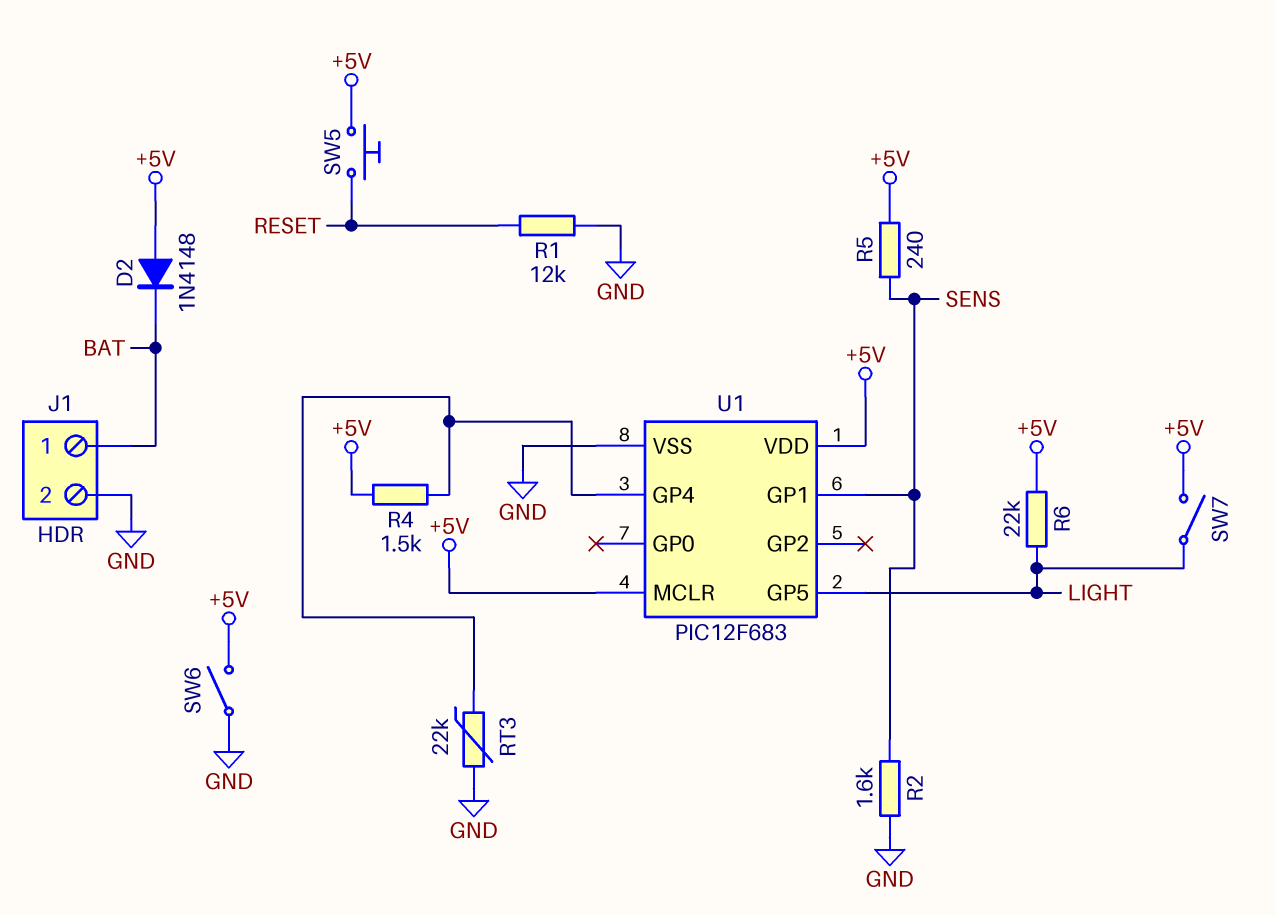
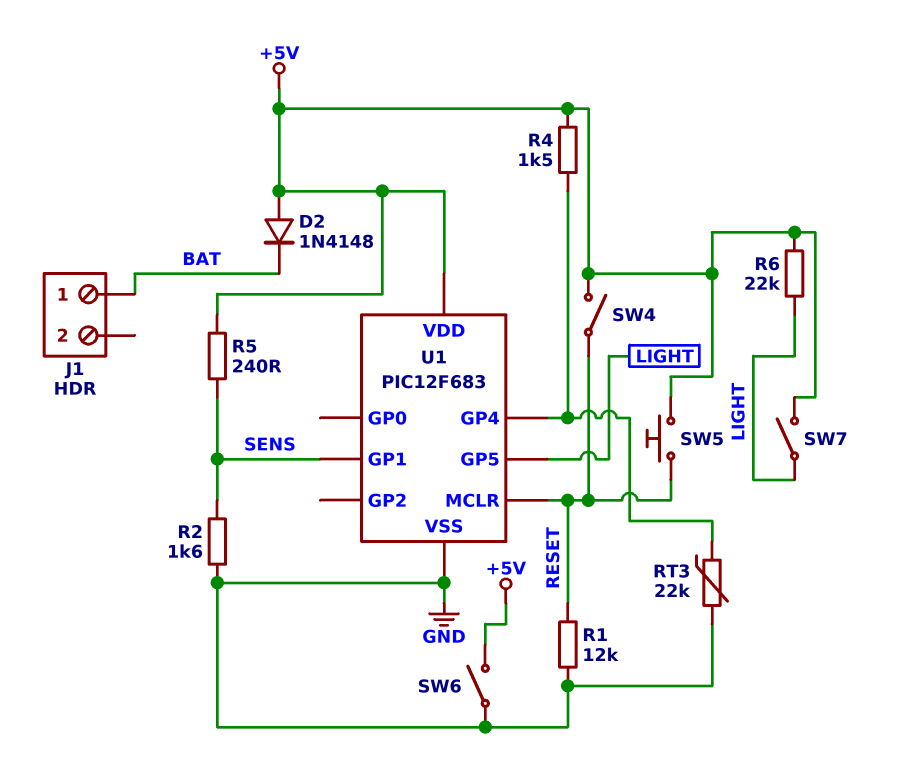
J1 pin 2: GND -> none
SW4: none -> switch (+5V, RESET)
U1 pin MCLR: +5V -> RESET

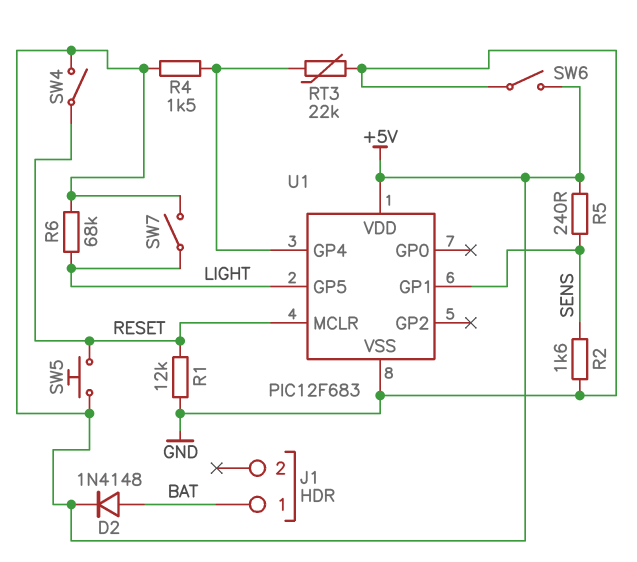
D2: diode 1N4148 (A +5V, K BAT) -> diode 1N4148 (A BAT, K +5V)
R6: 22k (+5V, LIGHT) -> 68k (+5V, LIGHT)

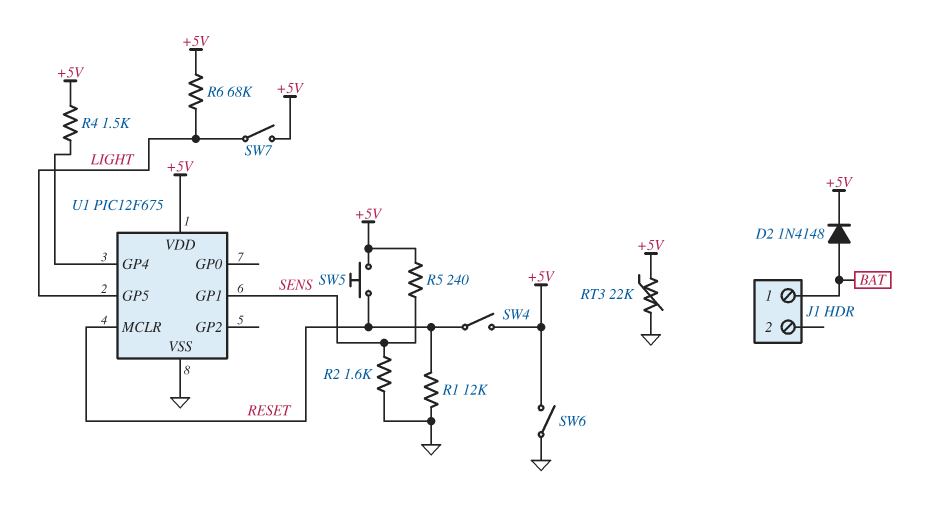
RT3: 22k (GND, U1/GP4) -> 22k (+5V, GND)
U1: PIC12F683 -> PIC12F675

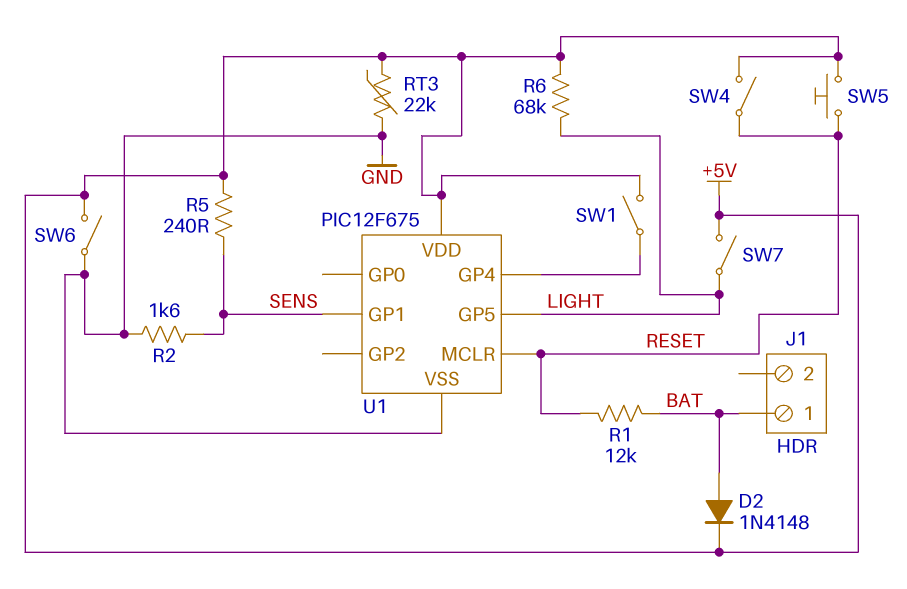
R1: 12k (GND, RESET) -> 12k (BAT, RESET)
R4: 1.5k (+5V, U1/GP4) -> none
SW1: none -> switch (+5V, U1/GP4)

